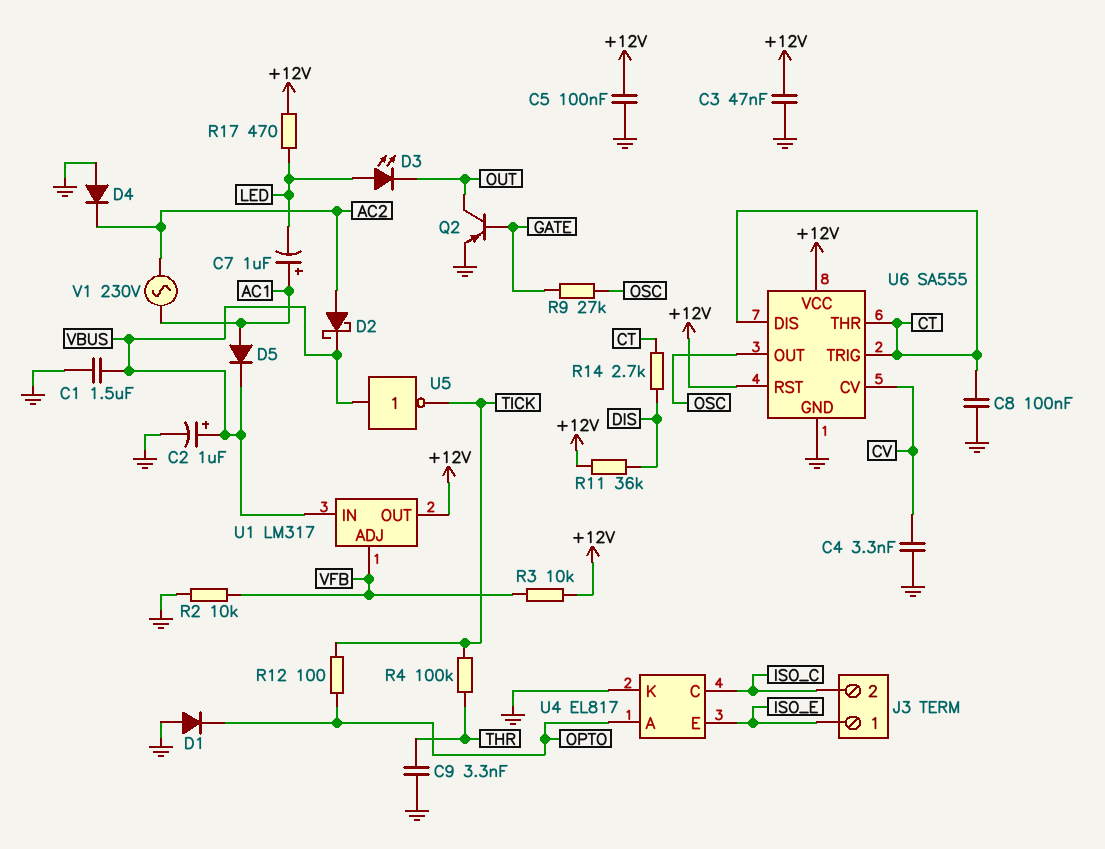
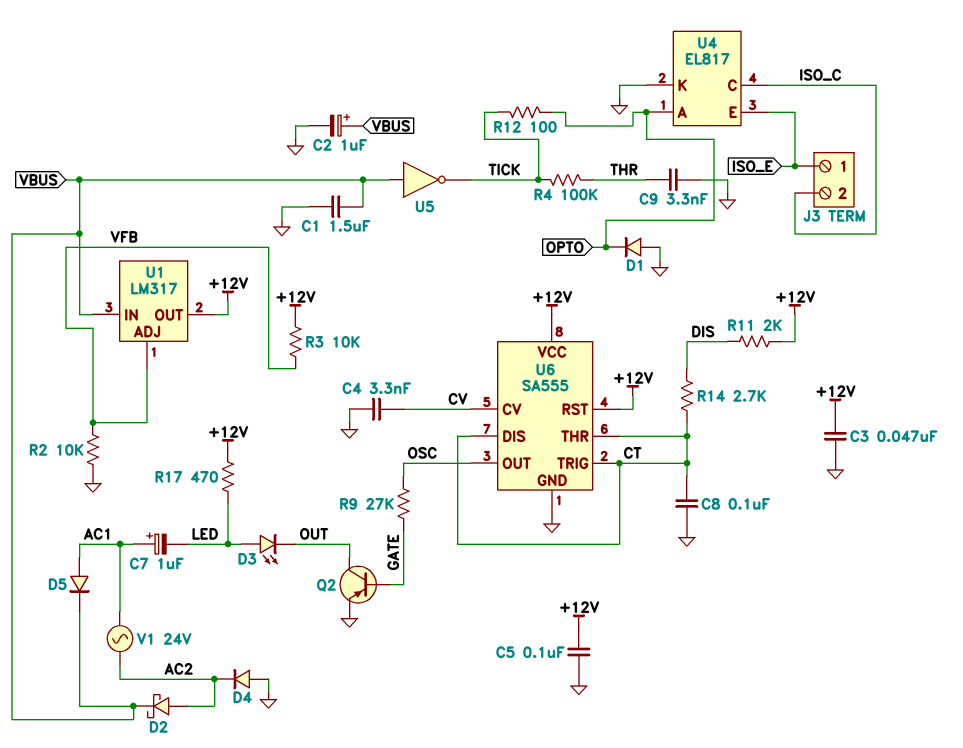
R11: 36k (+12V, DIS) -> 2k (+12V, DIS)
V1: AC 230V (AC1, AC2) -> AC 24V (AC1, AC2)

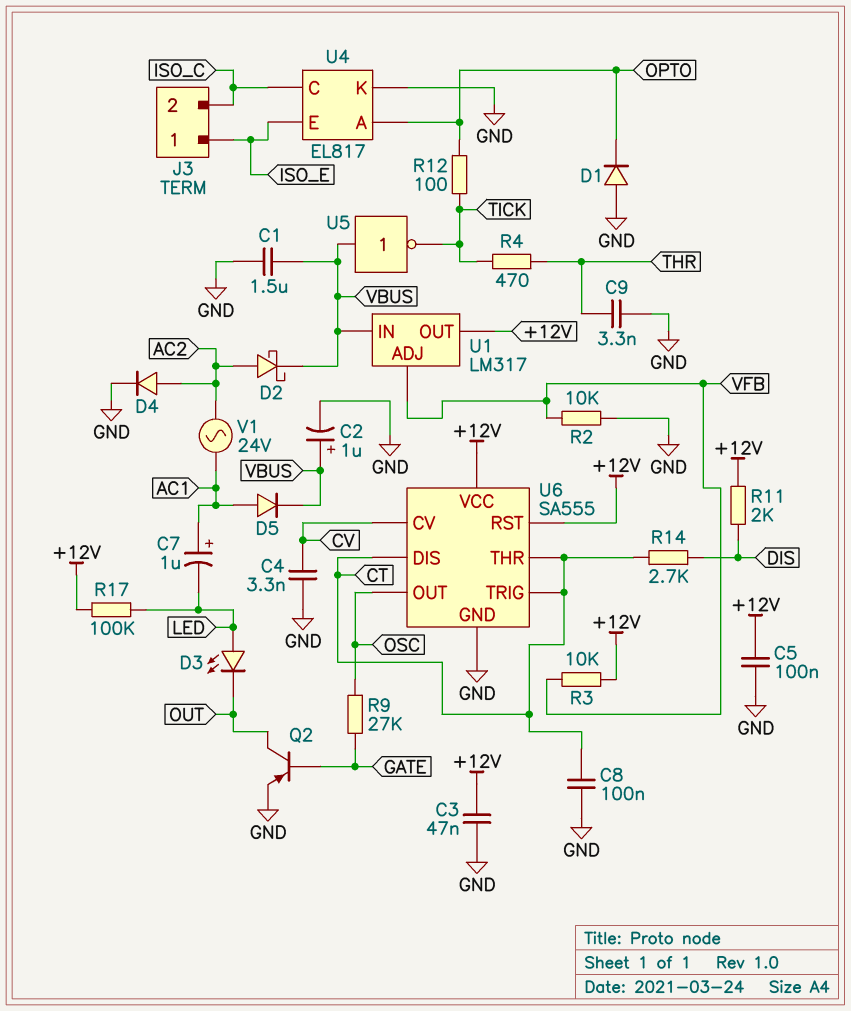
D4: diode (A GND, K AC2) -> diode (A AC2, K GND)
R4: 100k (THR, TICK) -> 470 (THR, TICK)
R17: 470 (+12V, LED) -> 100k (+12V, LED)

